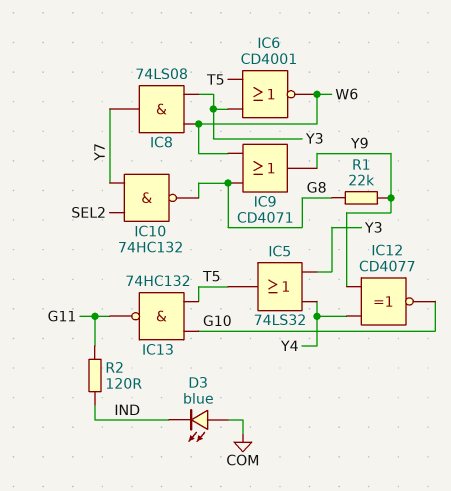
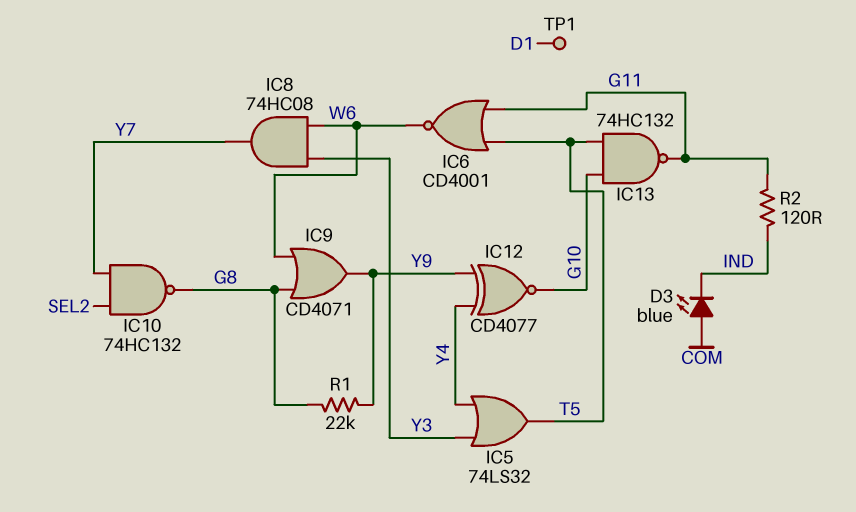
IC6: NOR CD4001 (in T5, in Y3, out W6) -> NOR CD4001 (in G11, in T5, out W6)
IC8: AND 74LS08 (in W6, in Y3, out Y7) -> AND 74HC08 (in W6, in Y3, out Y7)
TP1: none -> test point (D1)

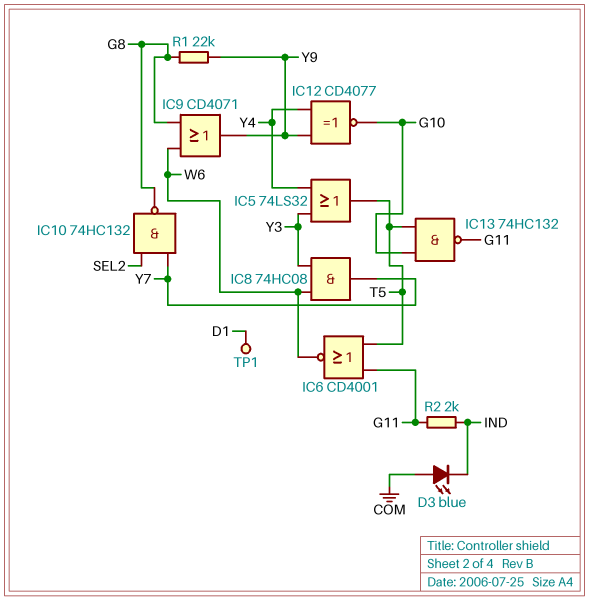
R2: 120 (G11, IND) -> 2k (G11, IND)

